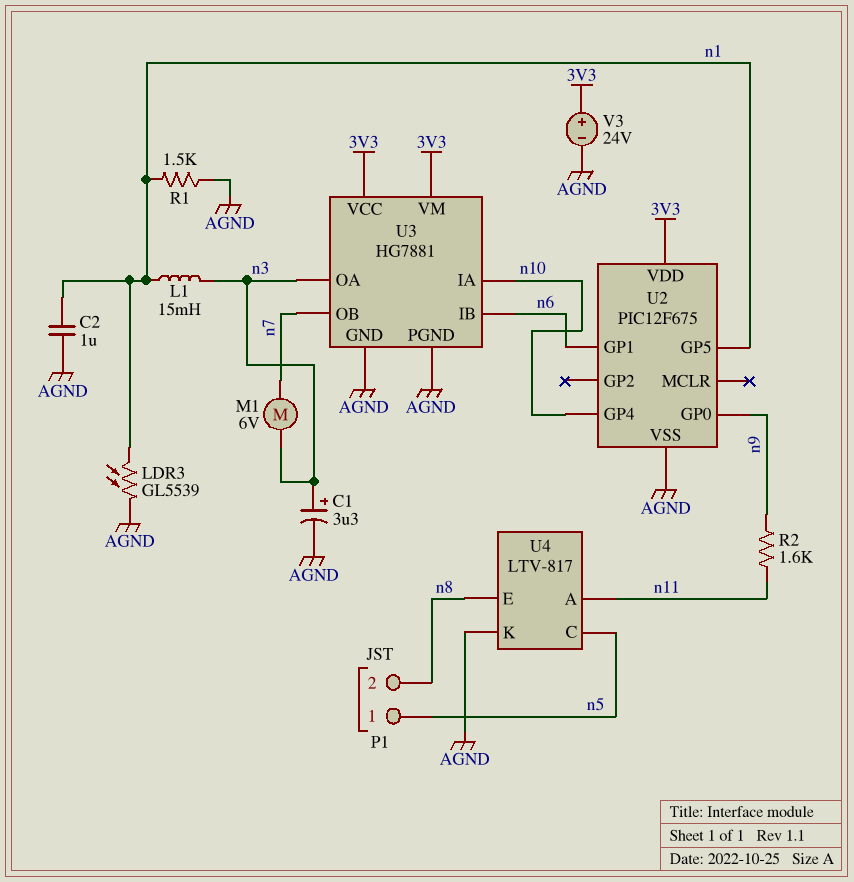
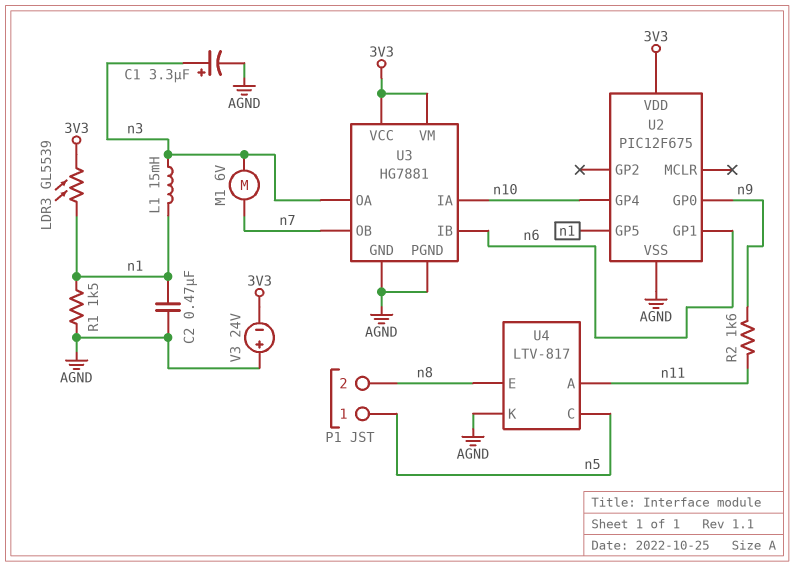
C2: 1uF (AGND, n1) -> 470nF (AGND, n1)
LDR3: GL5539 (AGND, n1) -> GL5539 (3V3, n1)
V3: 24V (plus 3V3, minus AGND) -> 24V (plus AGND, minus 3V3)

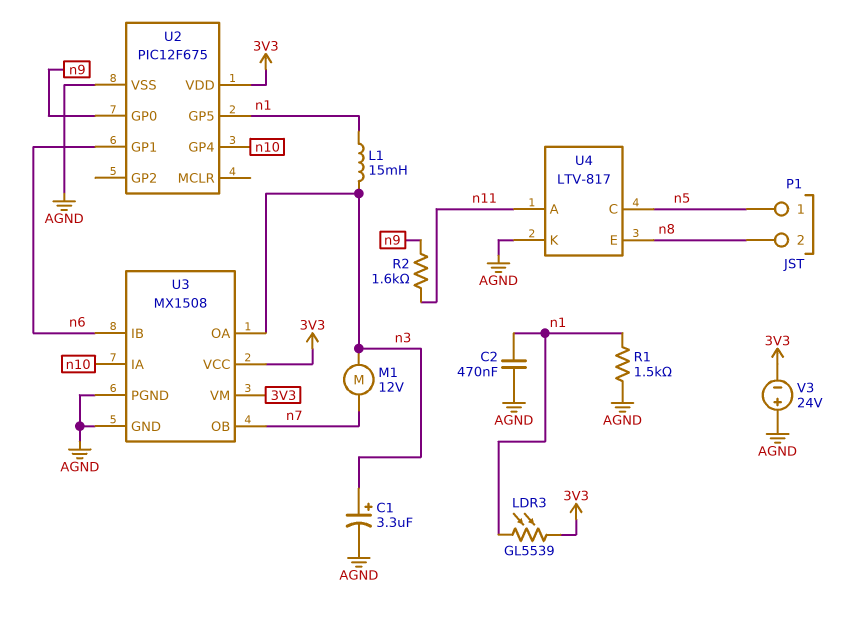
M1: motor 6V (n3, n7) -> motor 12V (n3, n7)
U3: HG7881 -> MX1508

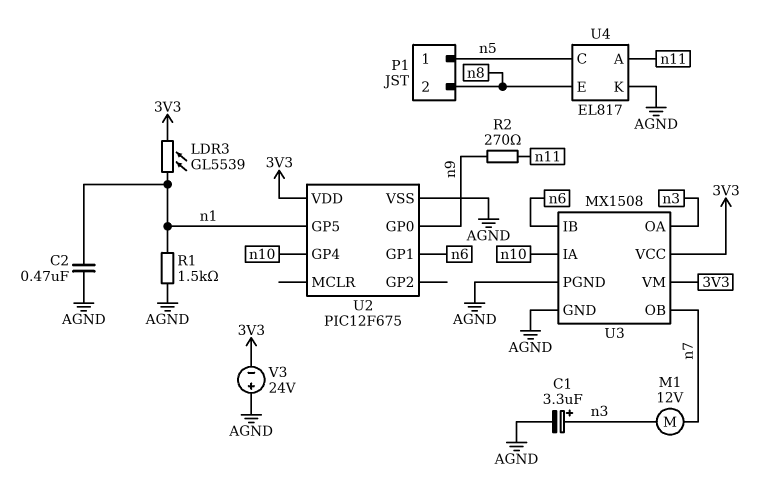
L1: 15mH (n1, n3) -> none
R2: 1.6k (n9, n11) -> 270 (n9, n11)
U4: LTV-817 -> EL817

